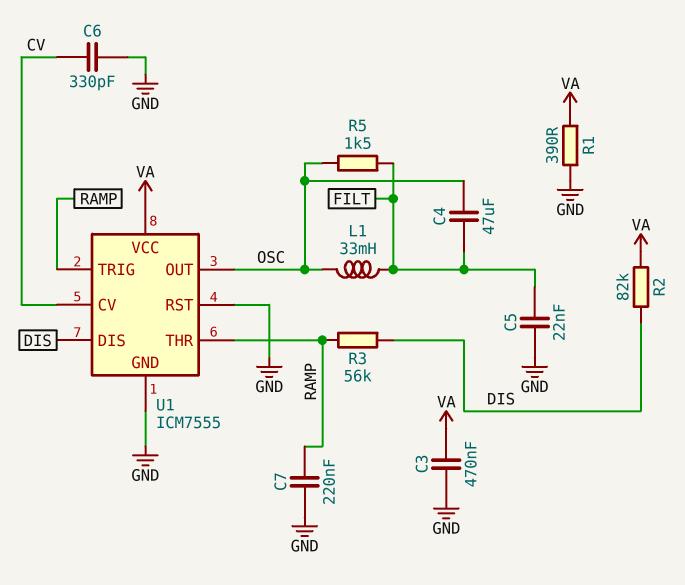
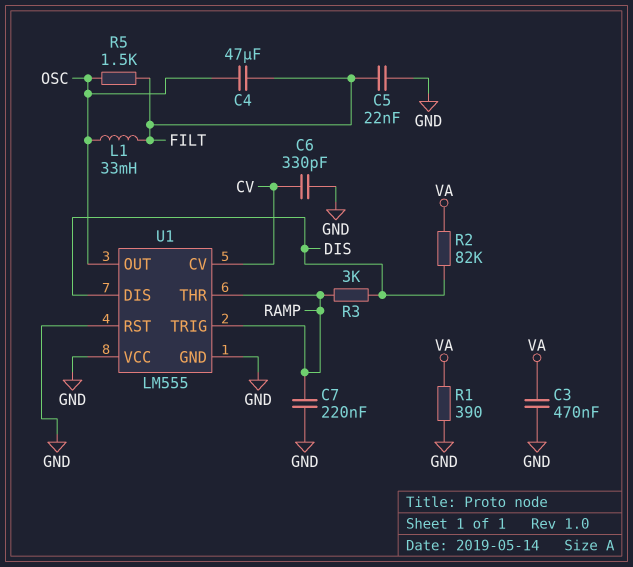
R3: 56k (DIS, RAMP) -> 3k (DIS, RAMP)
U1: ICM7555 -> LM555
U1 pin VCC: VA -> GND

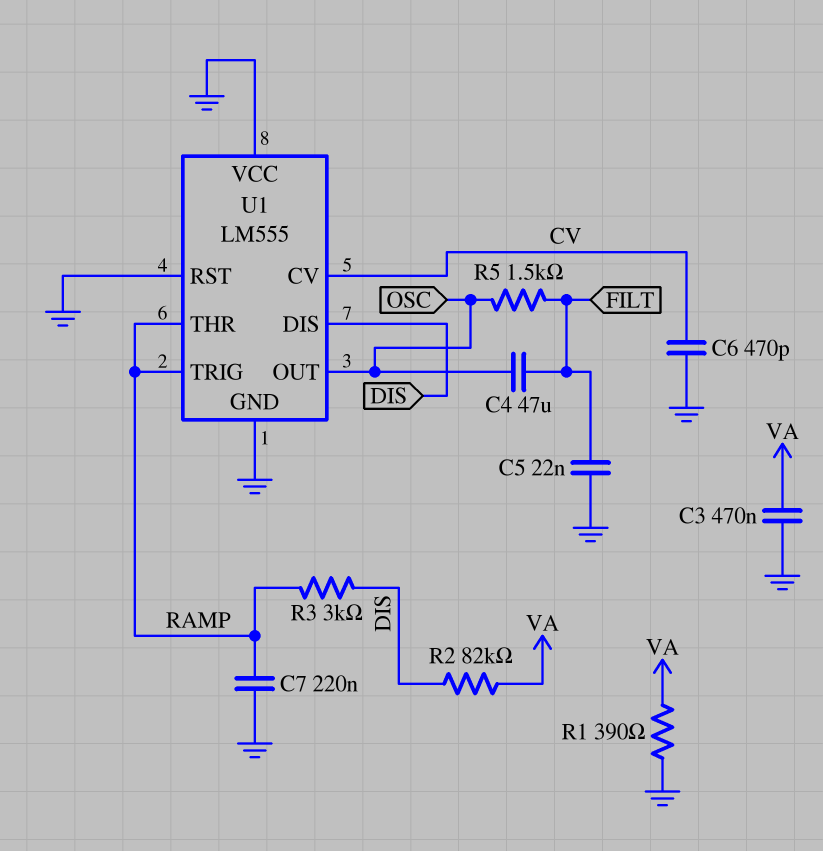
C6: 330pF (CV, GND) -> 470pF (CV, GND)
L1: 33mH (FILT, OSC) -> none

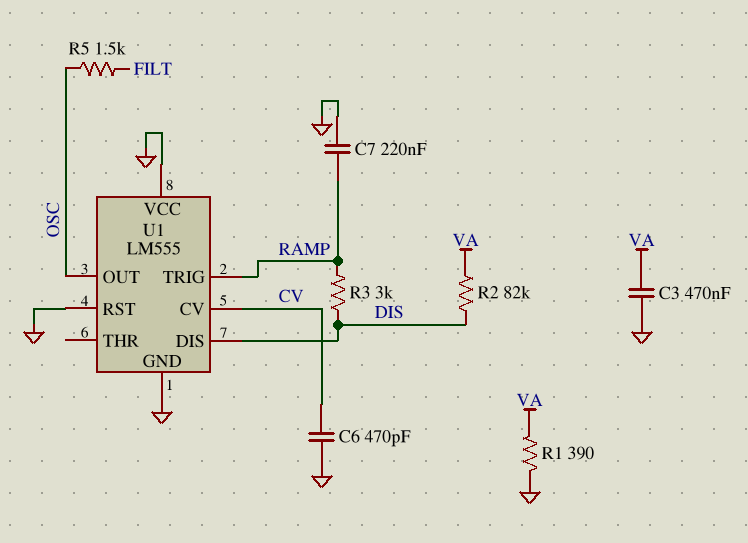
C4: 47uF (FILT, OSC) -> none
C5: 22nF (FILT, GND) -> none
U1 pin THR: RAMP -> none

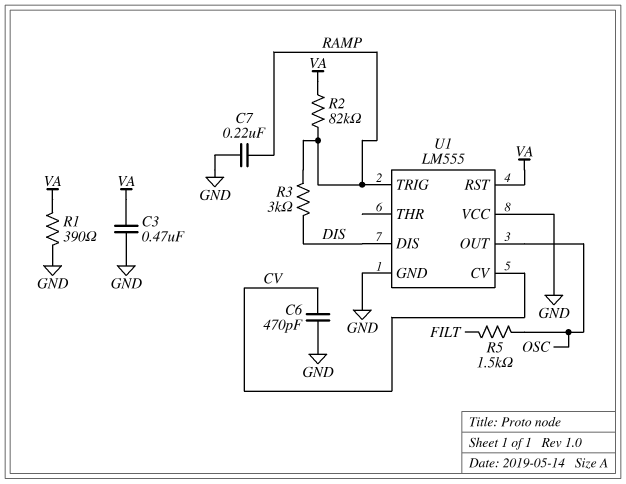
R2: 82k (DIS, VA) -> 82k (RAMP, VA)
U1 pin RST: GND -> VA

